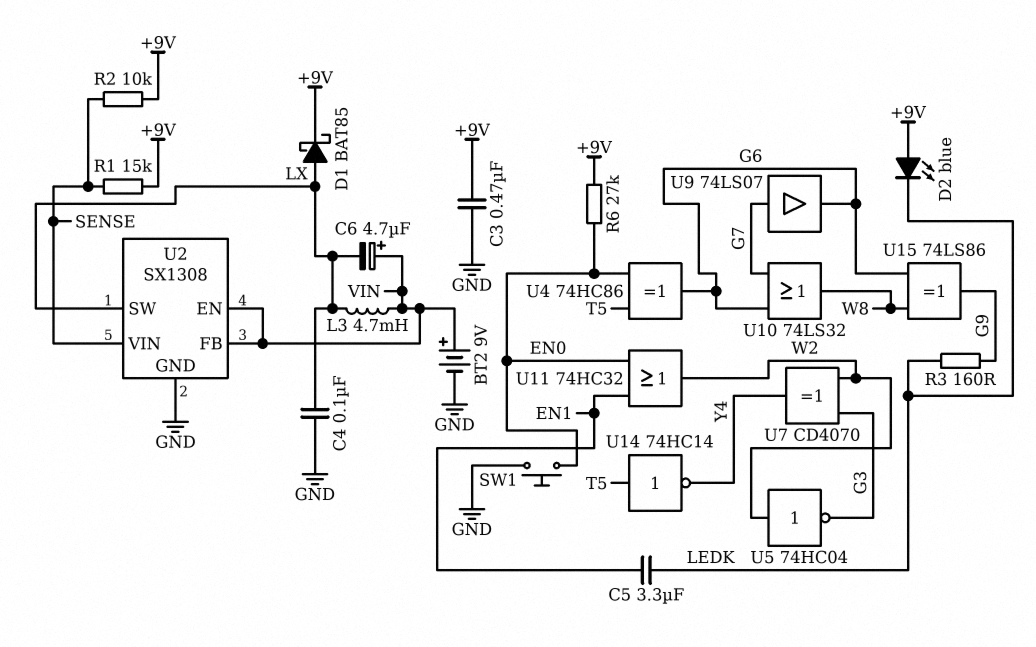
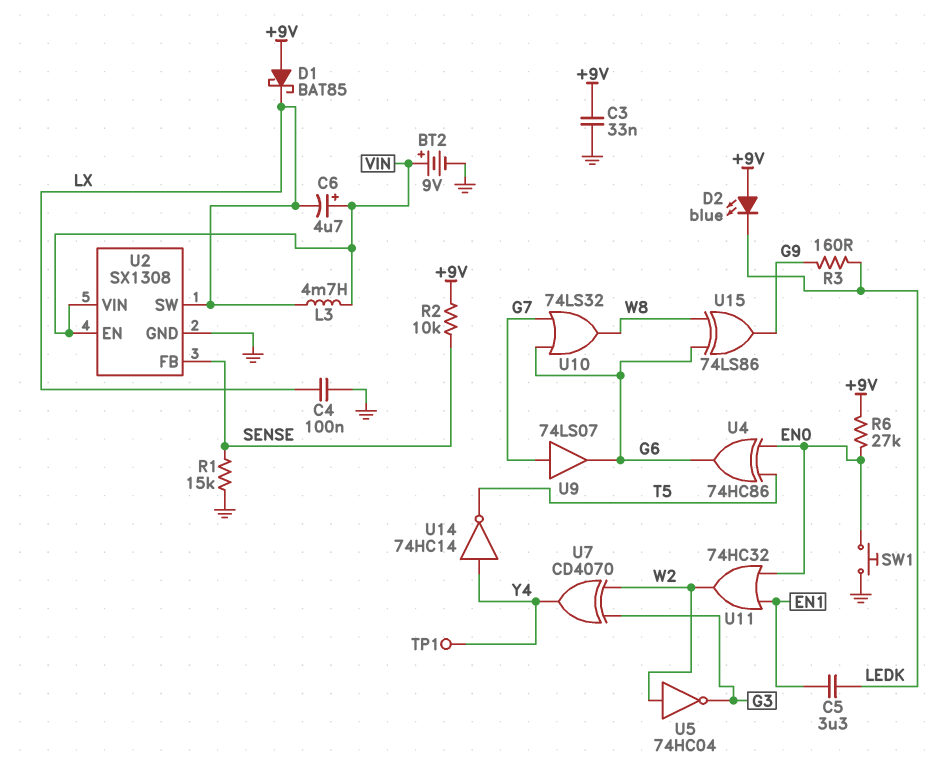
C3: 470nF (+9V, GND) -> 33nF (+9V, GND)
D1: schottky BAT85 (A LX, K +9V) -> schottky BAT85 (A +9V, K LX)
R1: 15k (+9V, SENSE) -> 15k (GND, SENSE)
TP1: none -> test point (Y4)
U2 pin FB: VIN -> SENSE
U2 pin VIN: SENSE -> VIN
U14: NOT 74HC14 (in T5, out Y4) -> NOT 74HC14 (in Y4, out T5)

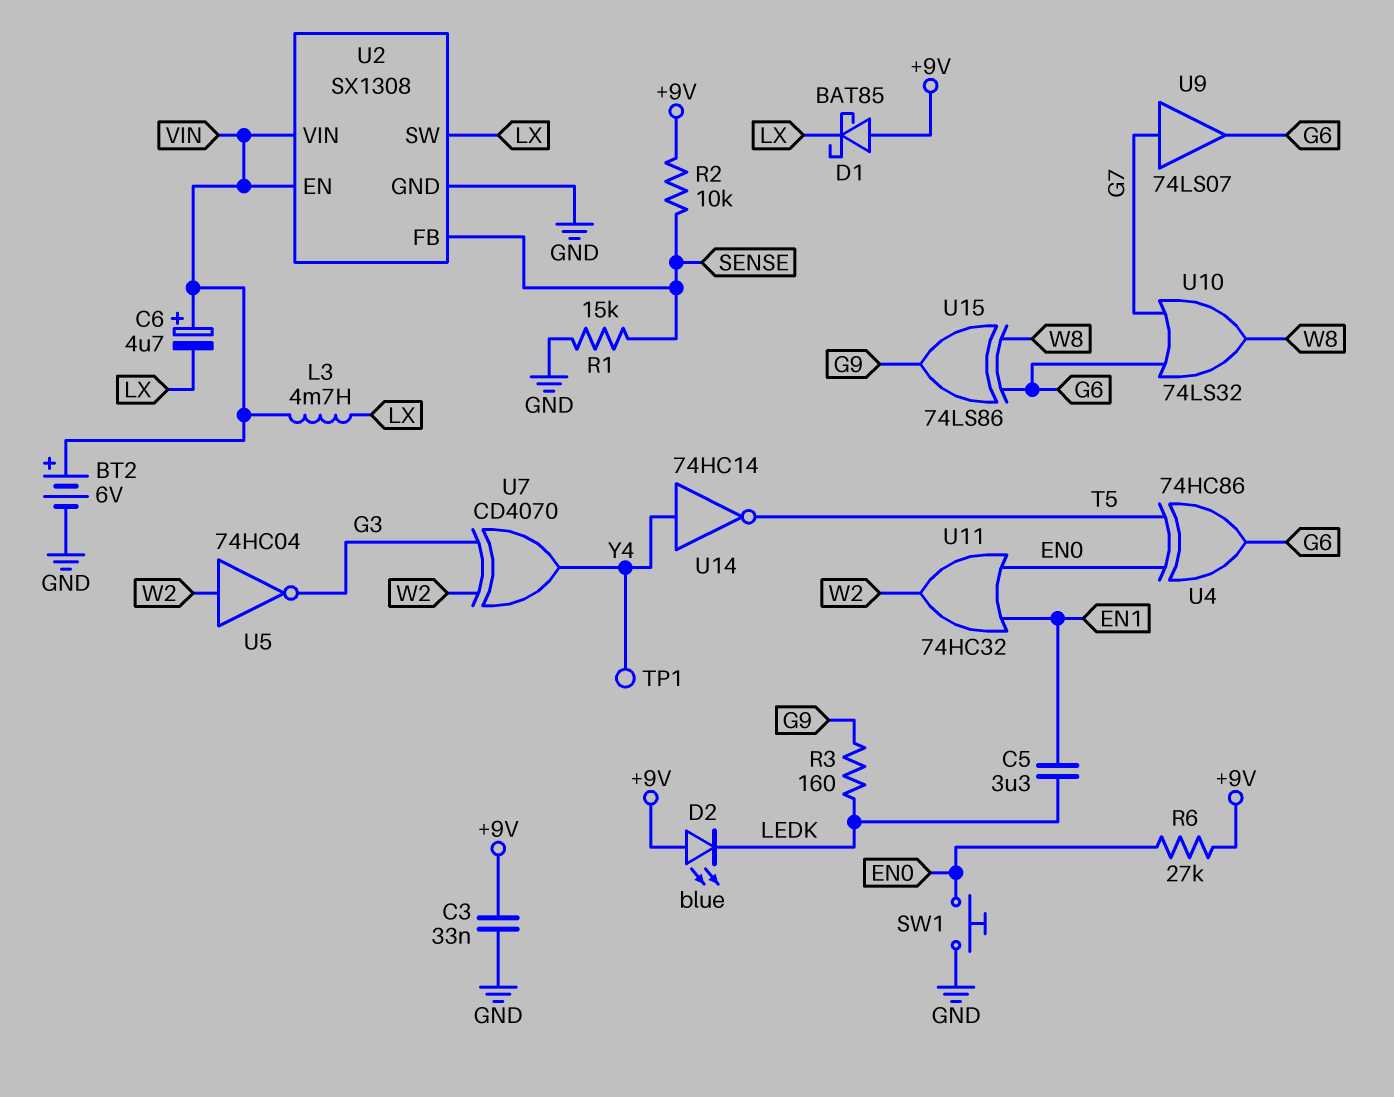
BT2: 9V (plus VIN, minus GND) -> 6V (plus VIN, minus GND)
C4: 100nF (GND, LX) -> none

